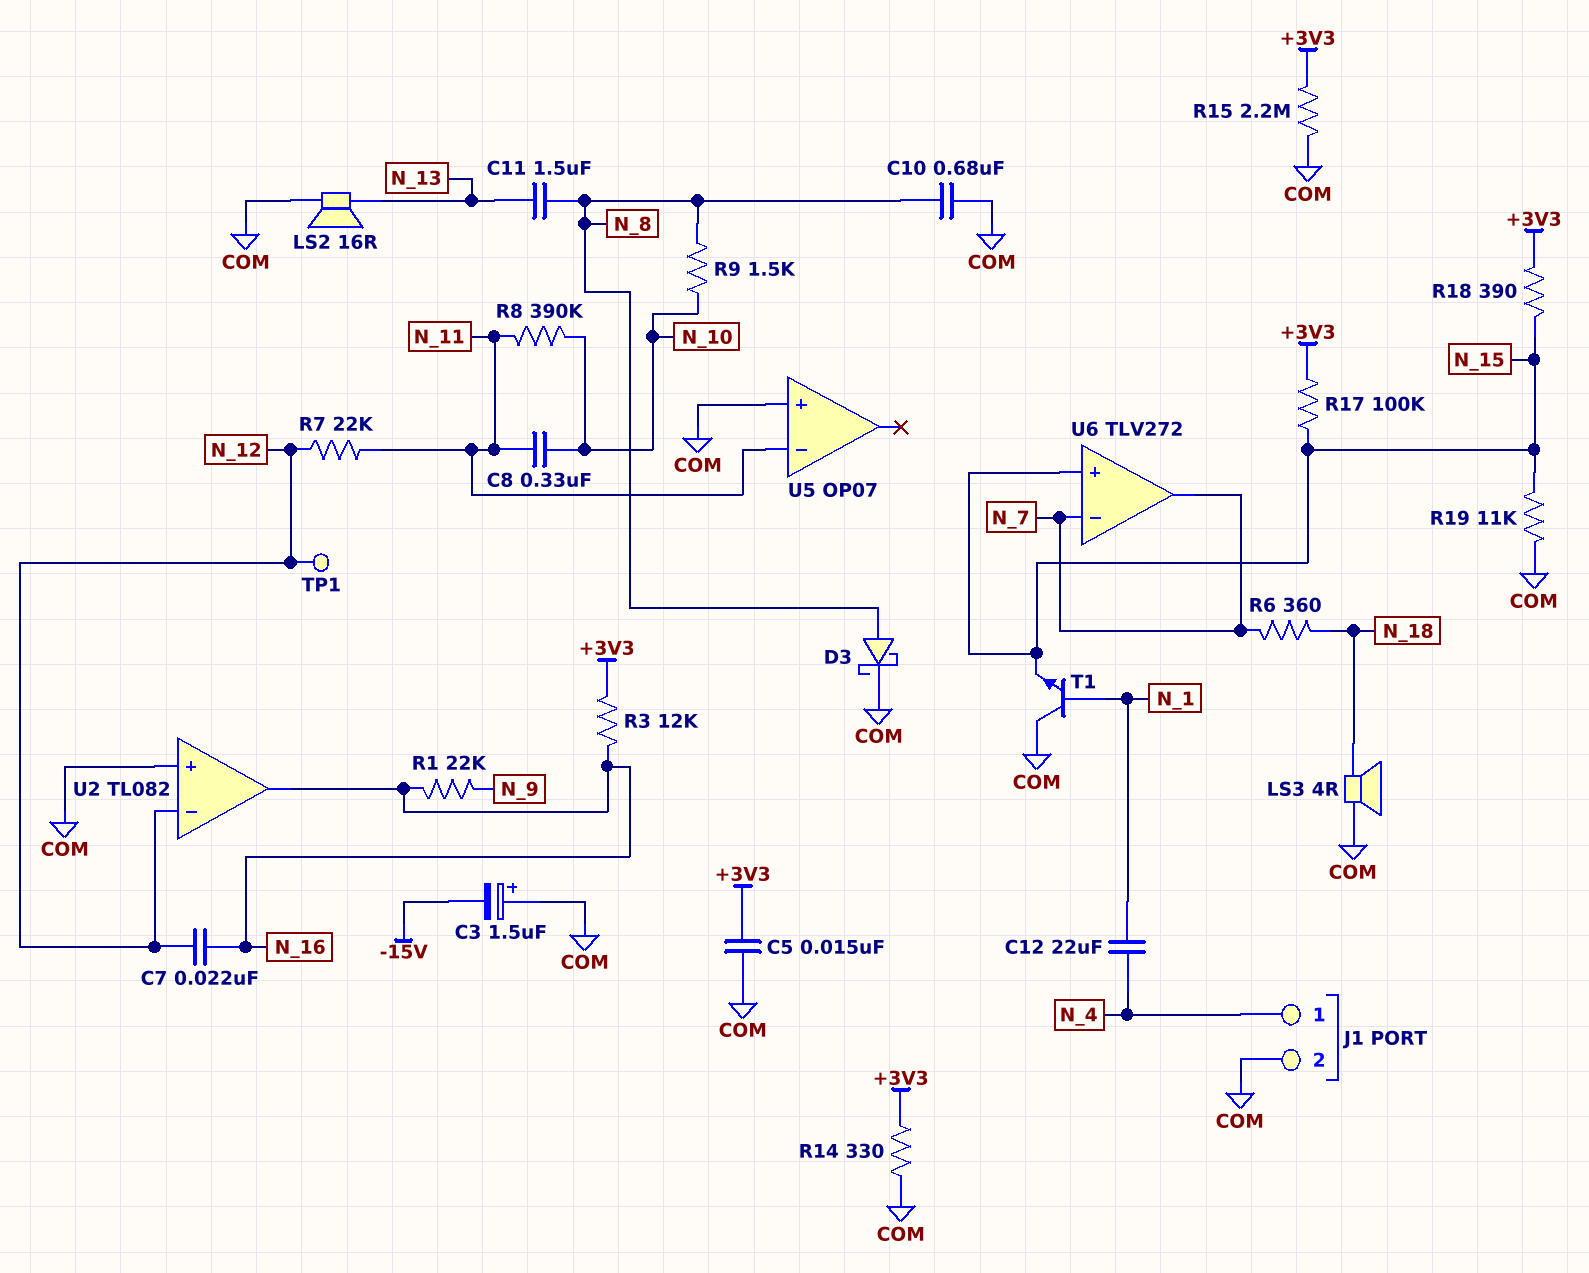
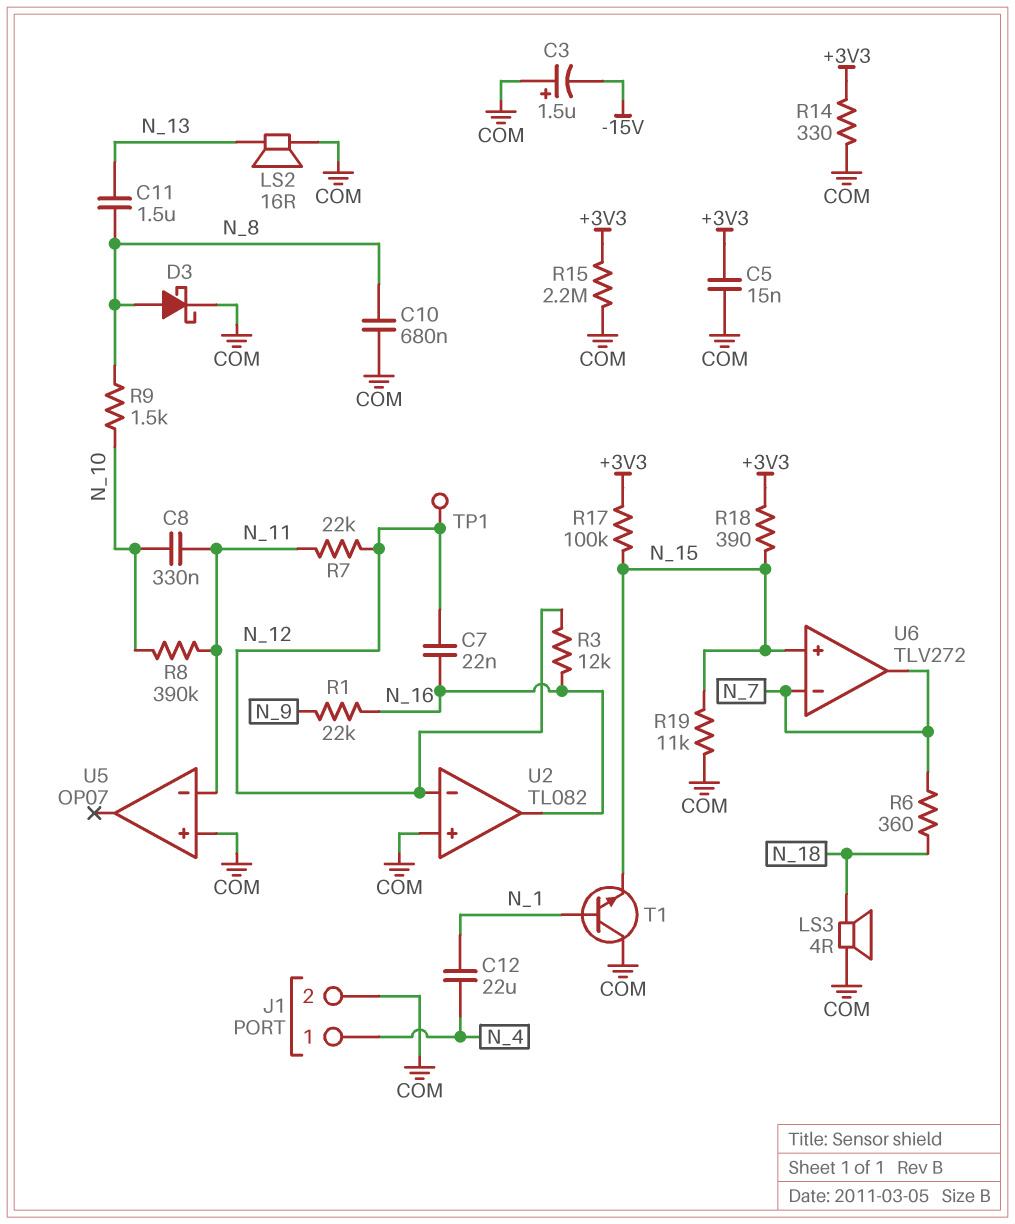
R3: 12k (+3V3, N_16) -> 12k (N_12, N_16)

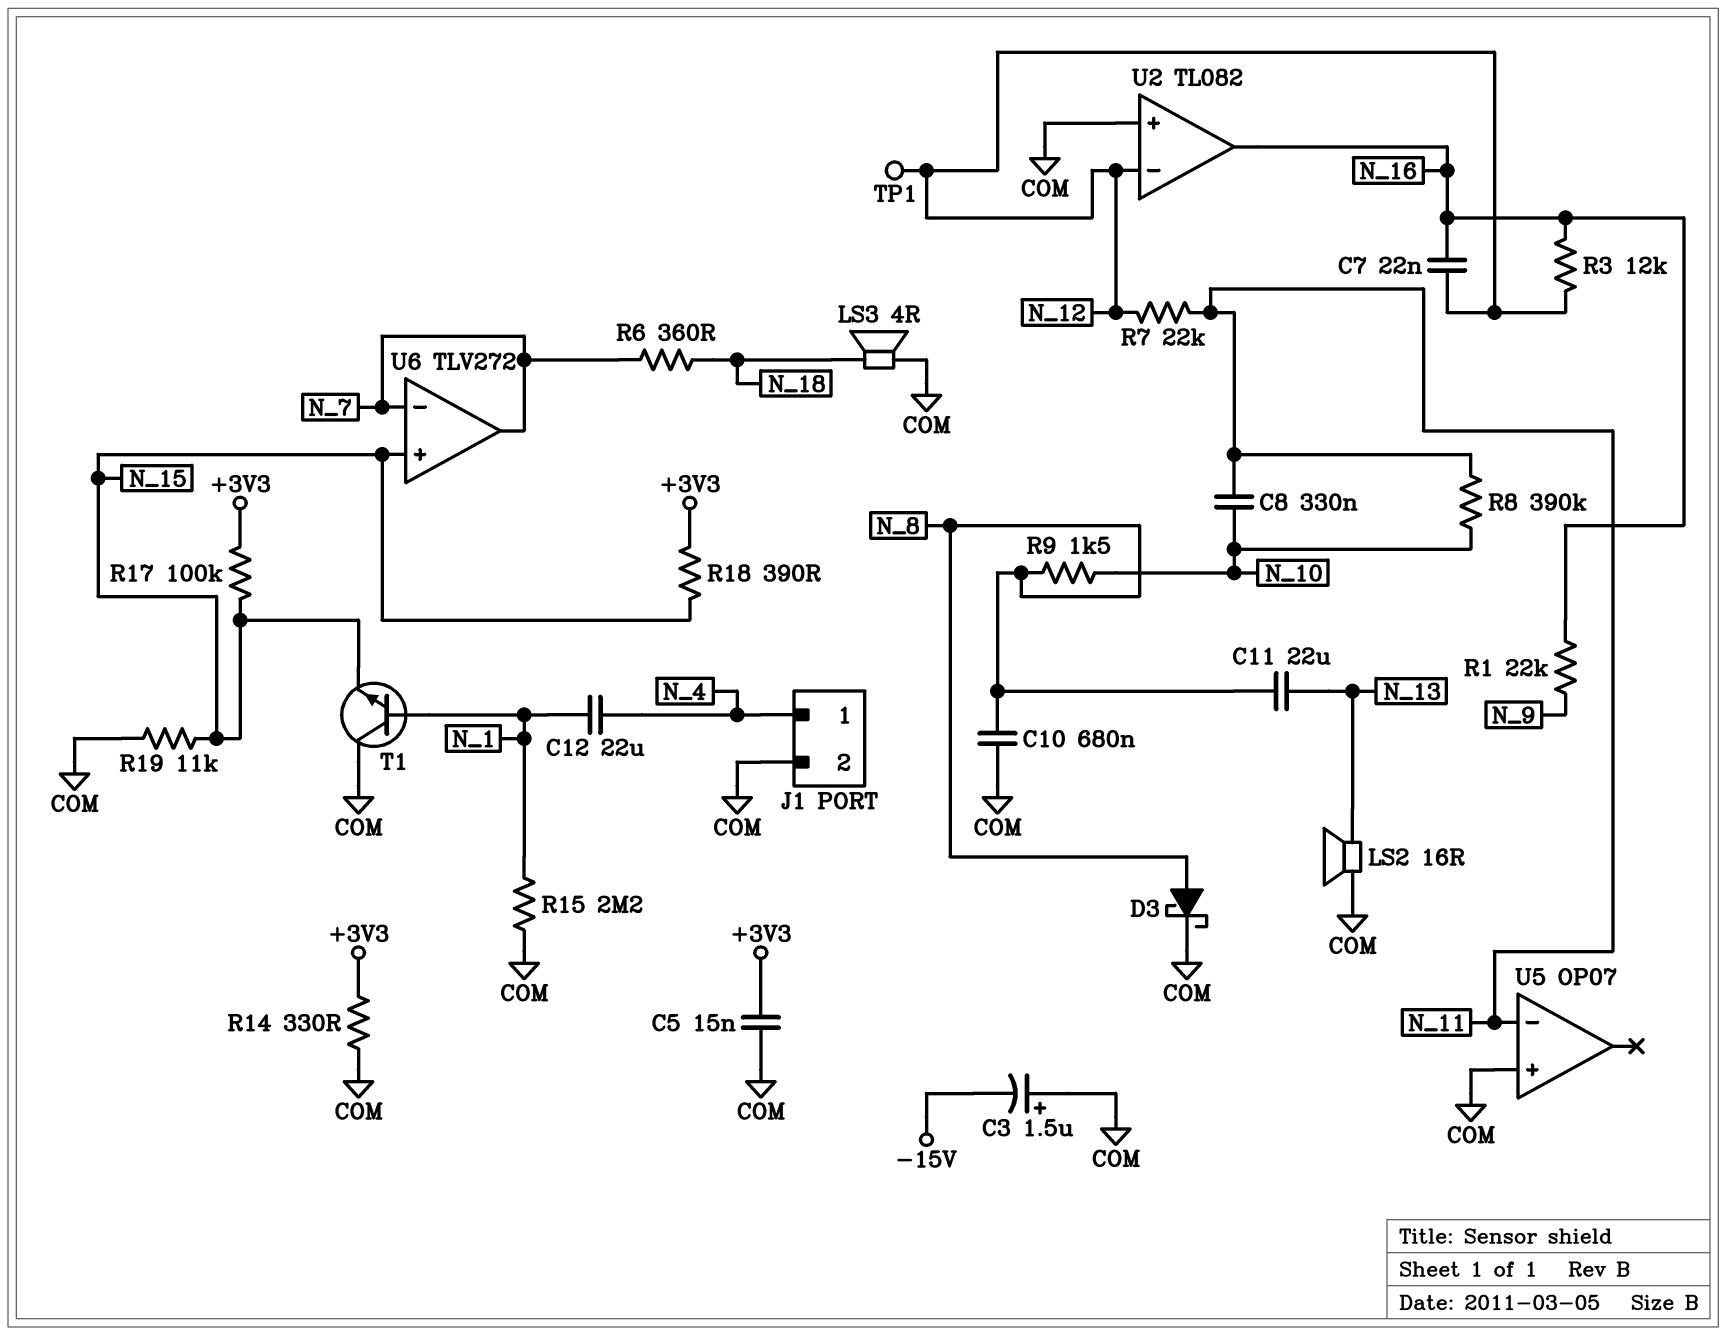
C11: 1.5uF (N_8, N_13) -> 22uF (N_8, N_13)
R15: 2.2M (+3V3, COM) -> 2.2M (COM, N_1)

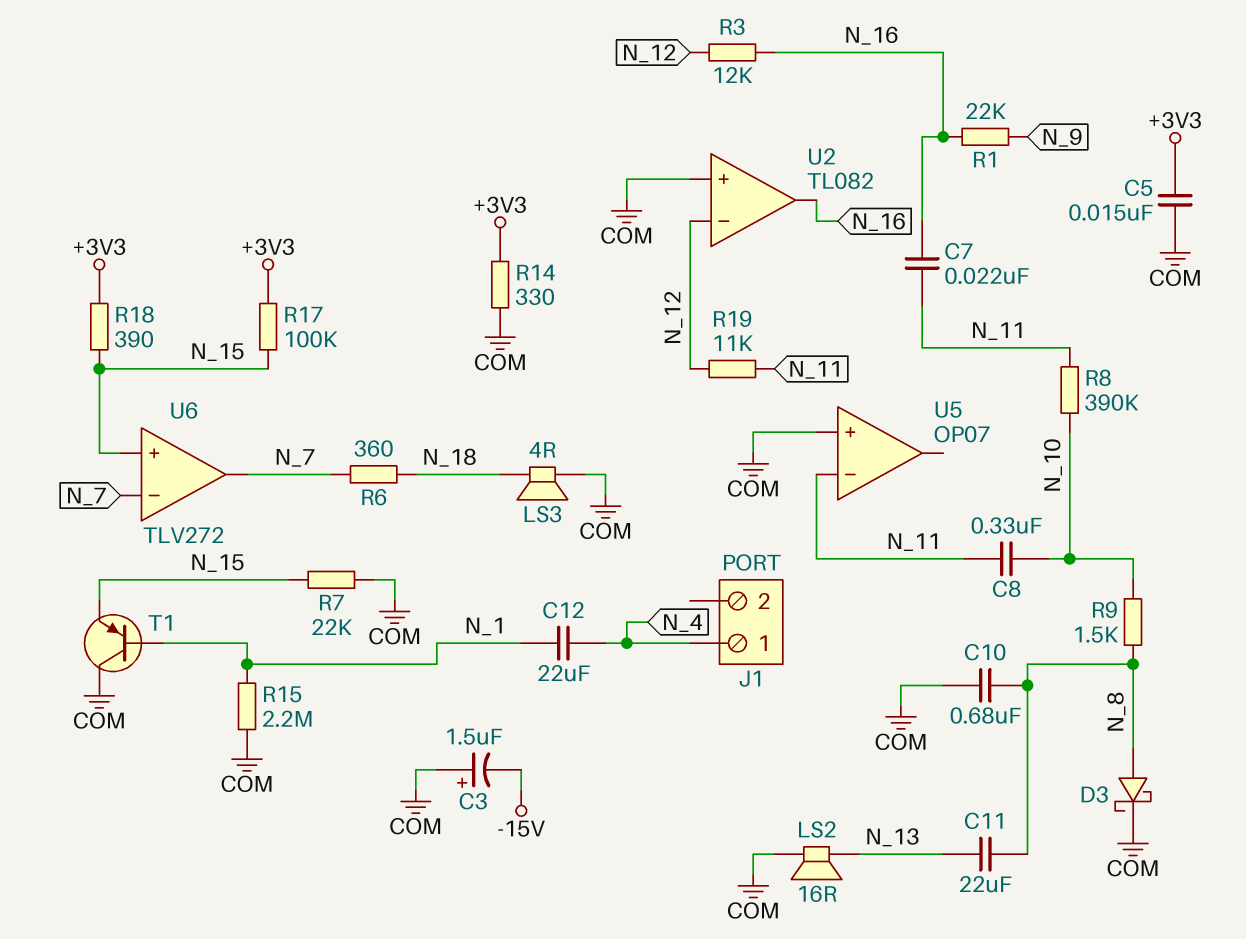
C7: 22nF (N_12, N_16) -> 22nF (N_11, N_16)
J1 pin 2: COM -> none
R7: 22k (N_11, N_12) -> 22k (COM, N_15)
R19: 11k (COM, N_15) -> 11k (N_11, N_12)
T1: NPN (B N_1, C COM, E N_15) -> PNP (B N_1, C COM, E N_15)
TP1: test point (N_12) -> none

